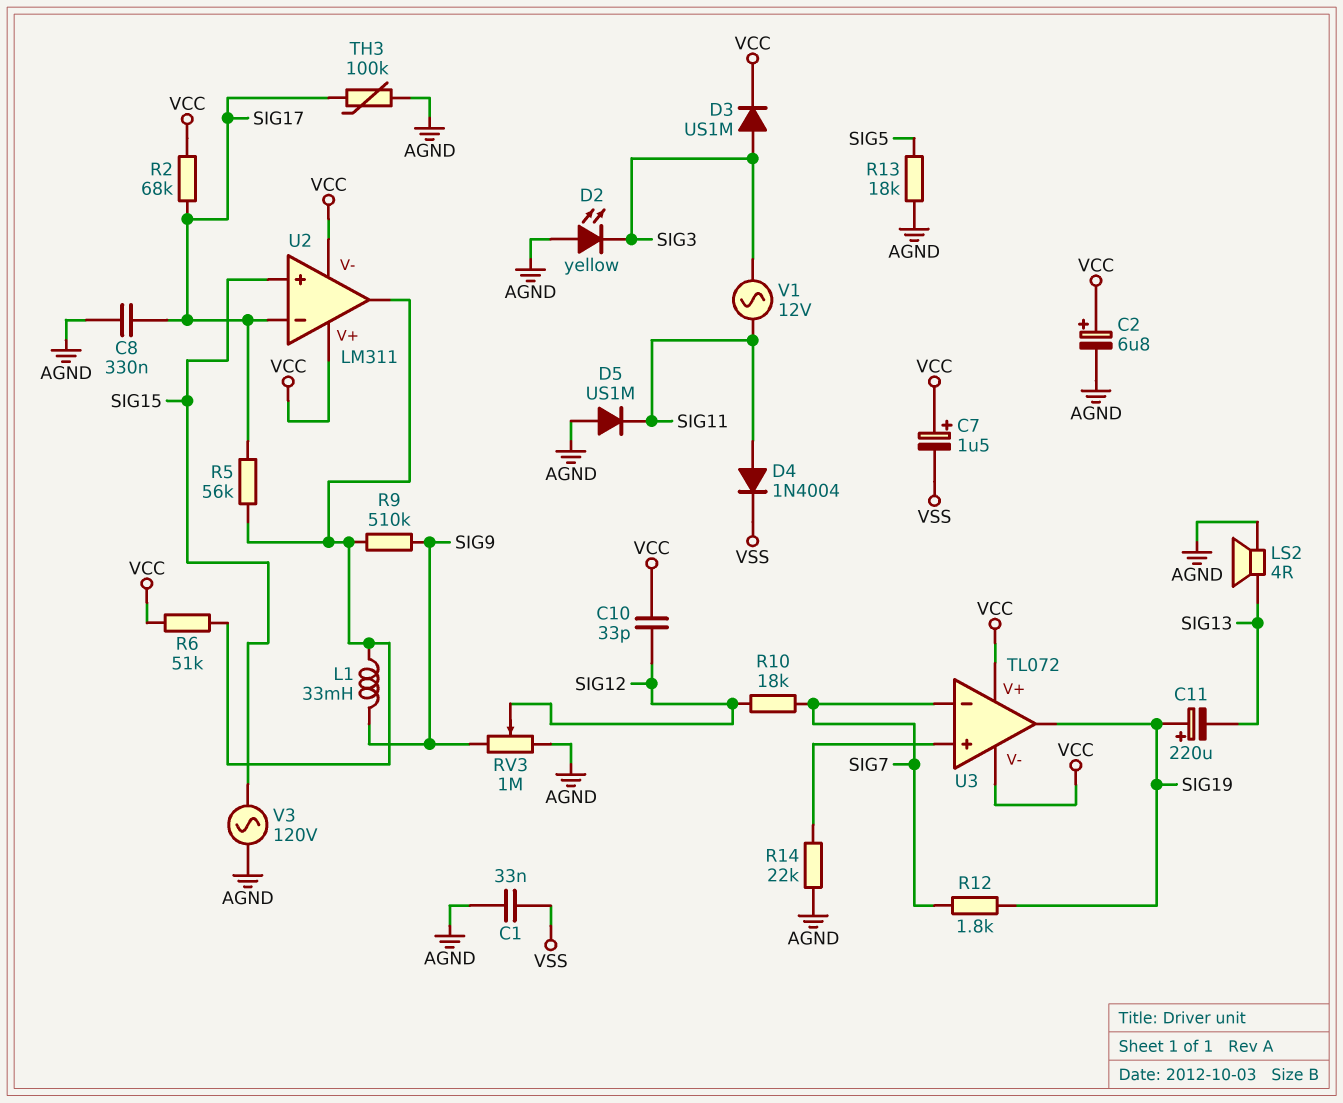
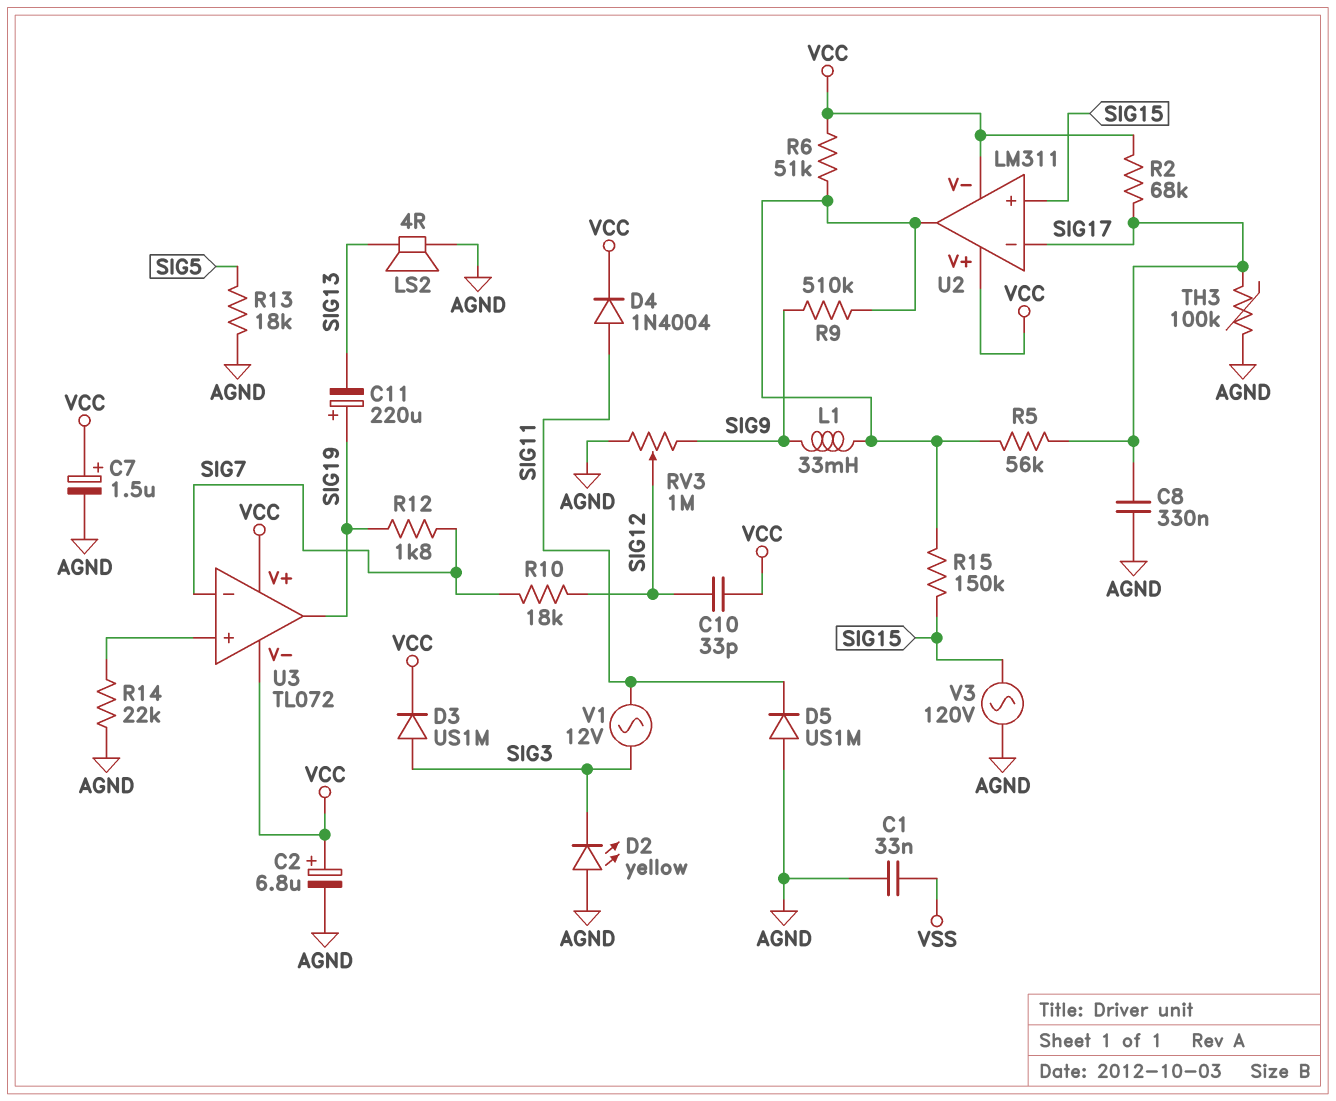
C7: 1.5uF (plus VCC, minus VSS) -> 1.5uF (plus VCC, minus AGND)
D4: diode 1N4004 (A SIG11, K VSS) -> diode 1N4004 (A SIG11, K VCC)
R15: none -> 150k (SIG15, U2/out)

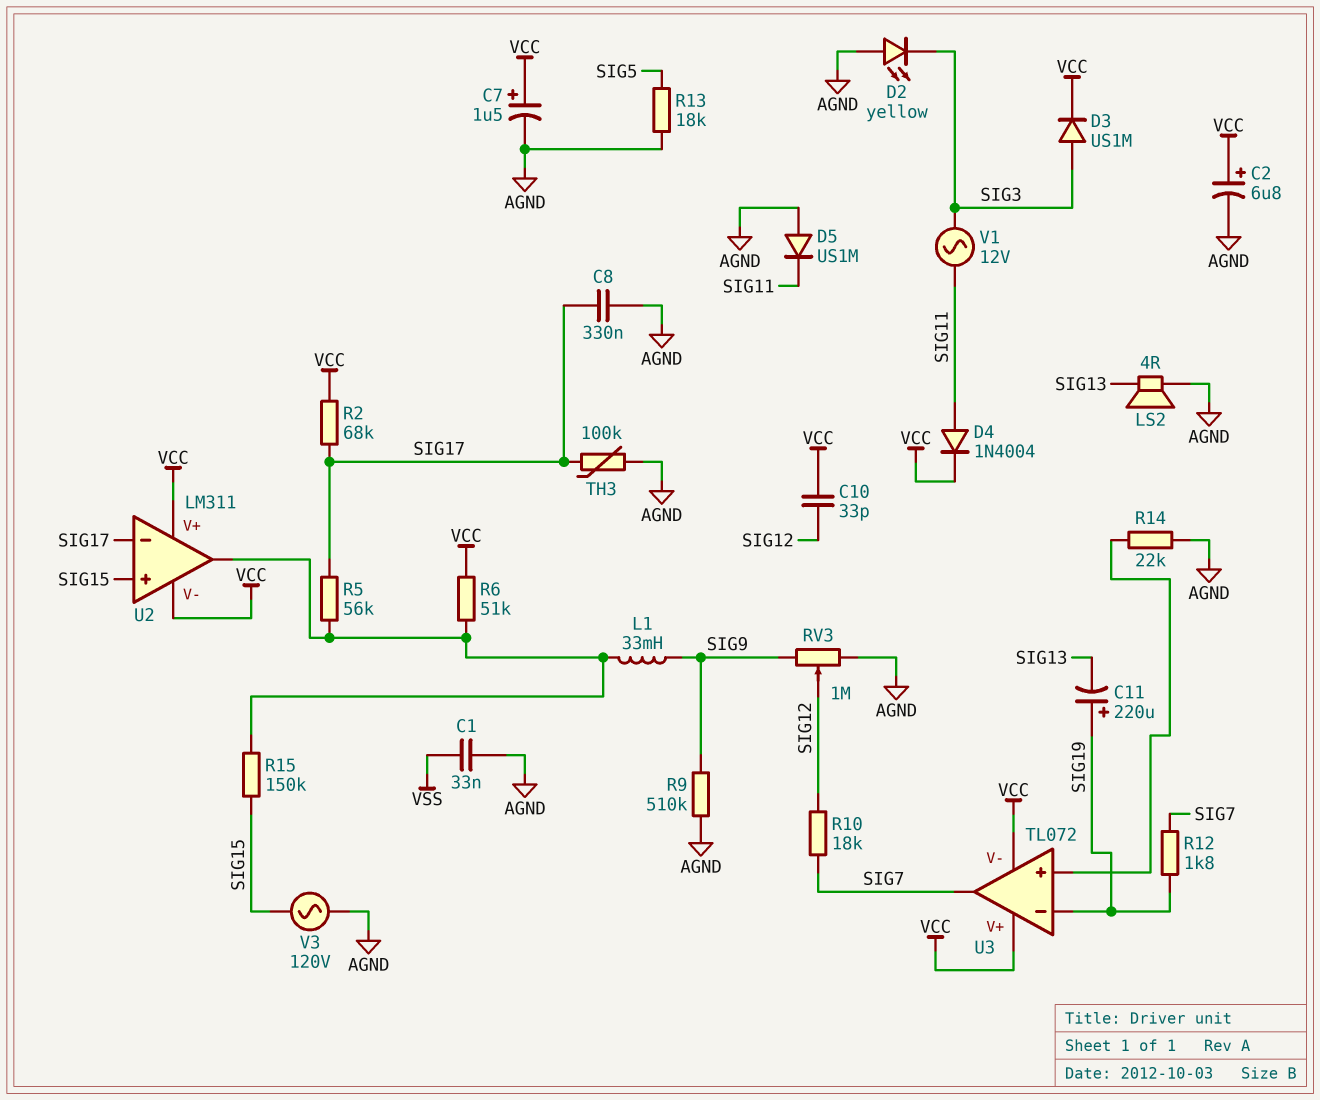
R9: 510k (SIG9, U2/out) -> 510k (AGND, SIG9)
U3 pin in-: SIG7 -> SIG19
U3 pin out: SIG19 -> SIG7

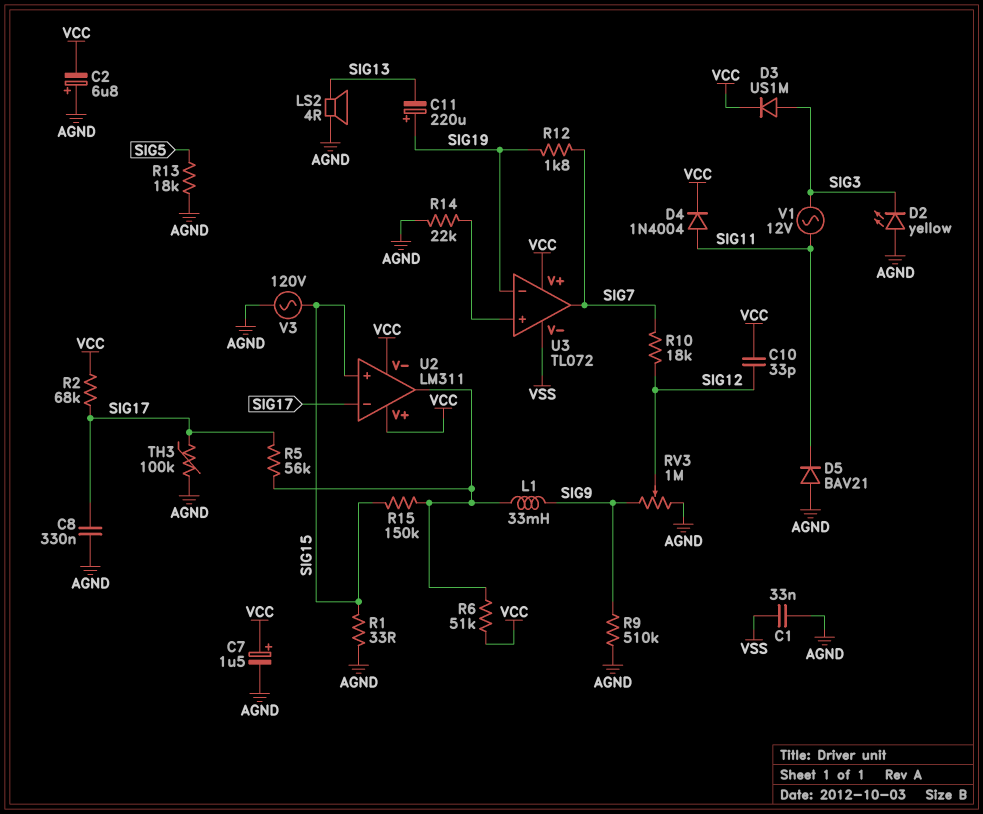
C2: 6.8uF (plus VCC, minus AGND) -> 6.8uF (plus AGND, minus VCC)
D5: diode US1M (A AGND, K SIG11) -> diode BAV21 (A AGND, K SIG11)
R1: none -> 33 (AGND, SIG15)
U3 pin V-: VCC -> VSS

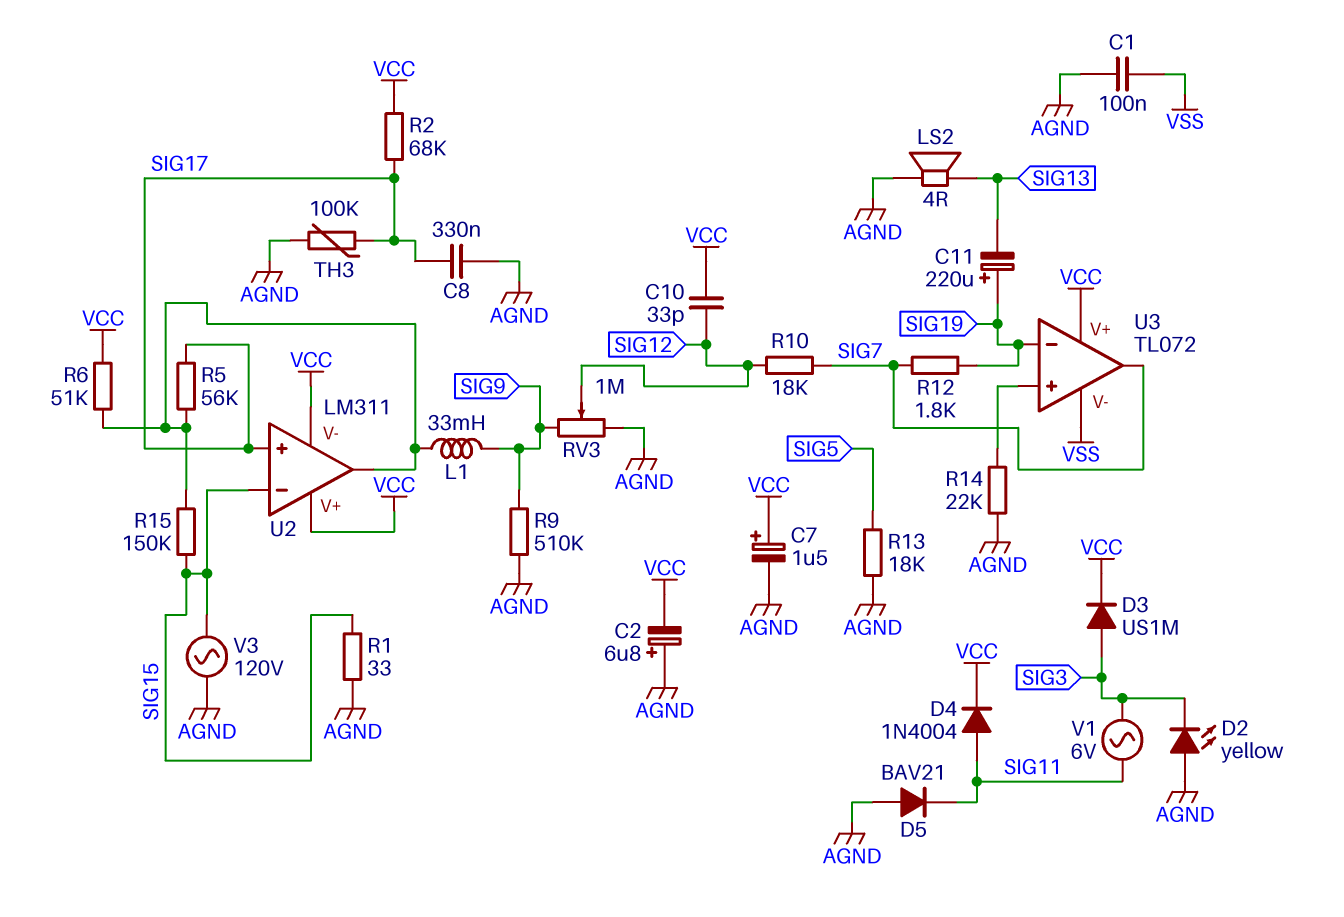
C1: 33nF (AGND, VSS) -> 100nF (AGND, VSS)
U2 pin in+: SIG15 -> SIG17
U2 pin in-: SIG17 -> SIG15
V1: AC 12V (SIG3, SIG11) -> AC 6V (SIG3, SIG11)

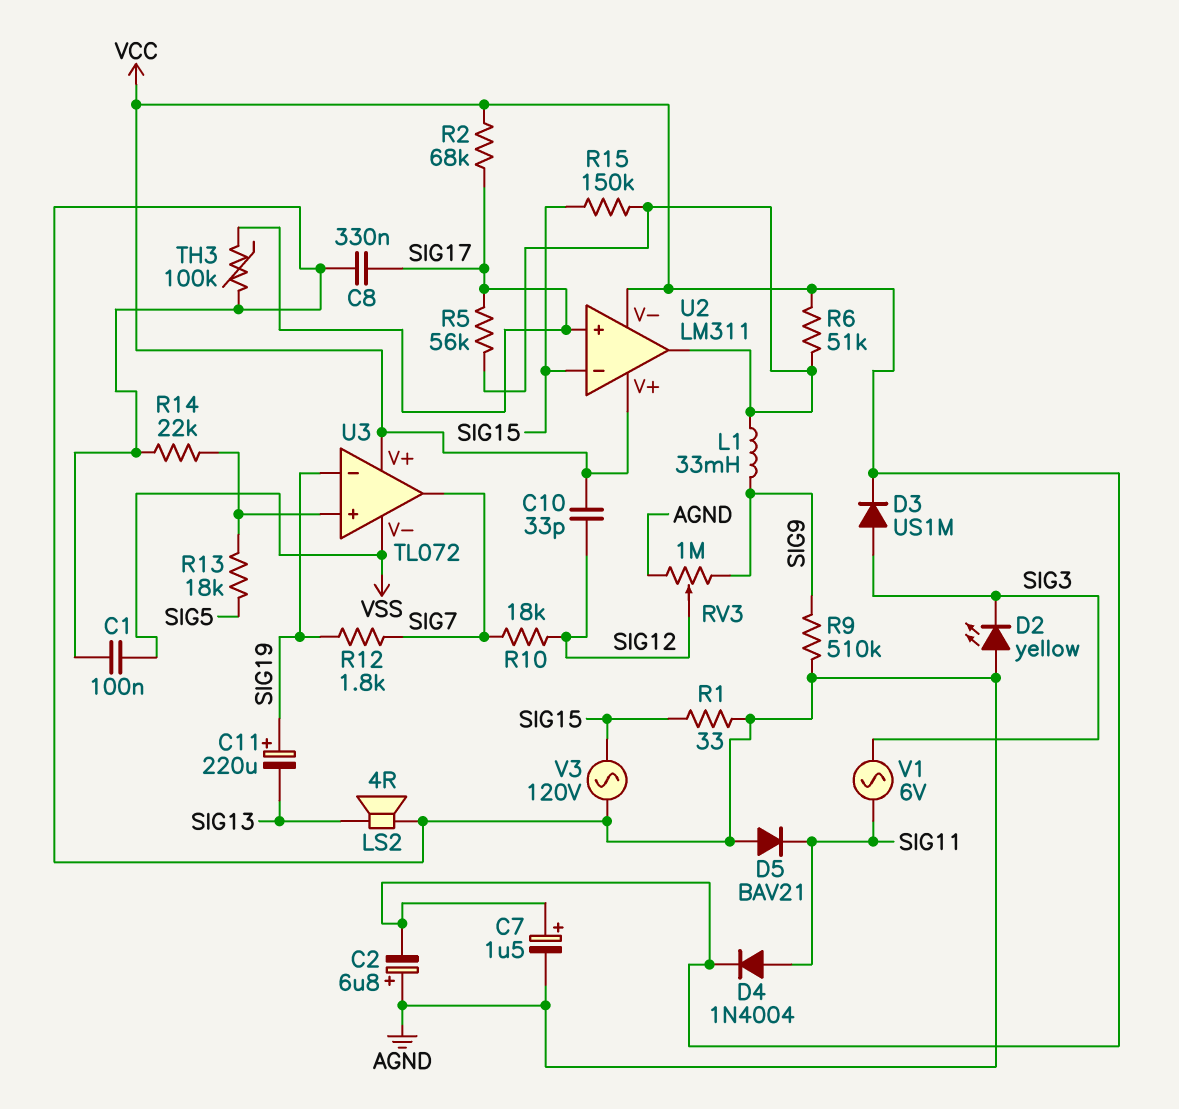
R13: 18k (AGND, SIG5) -> 18k (SIG5, U3/in+)

